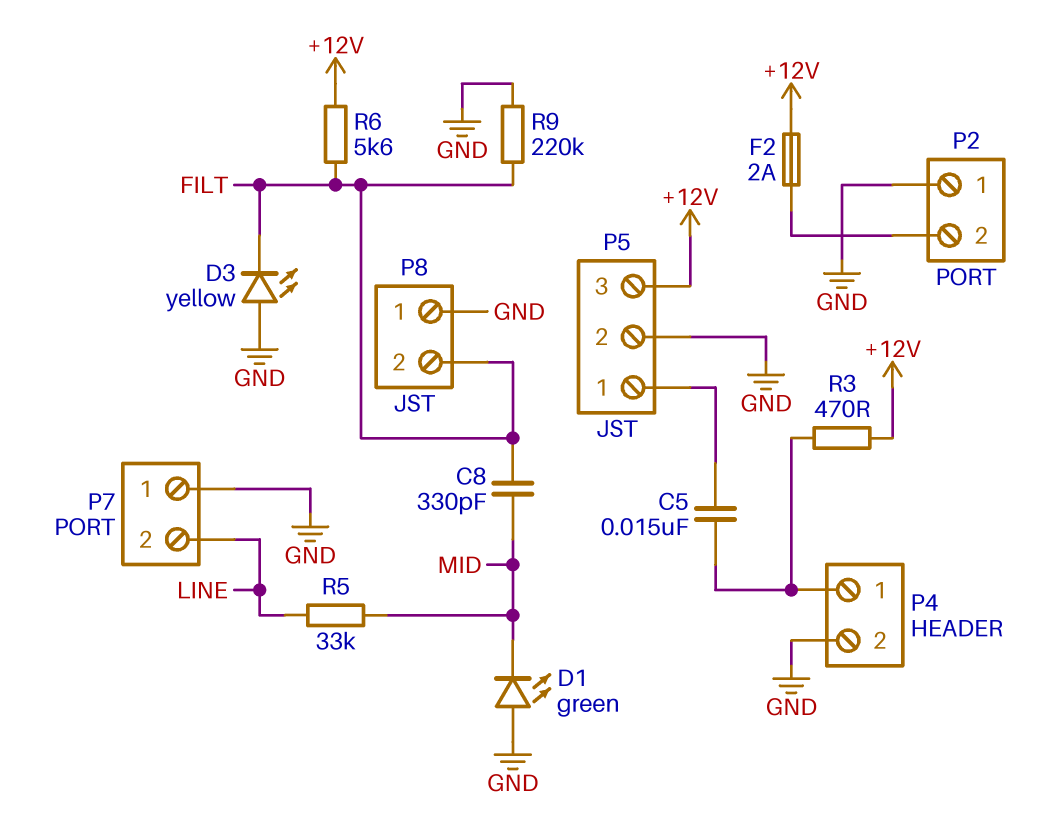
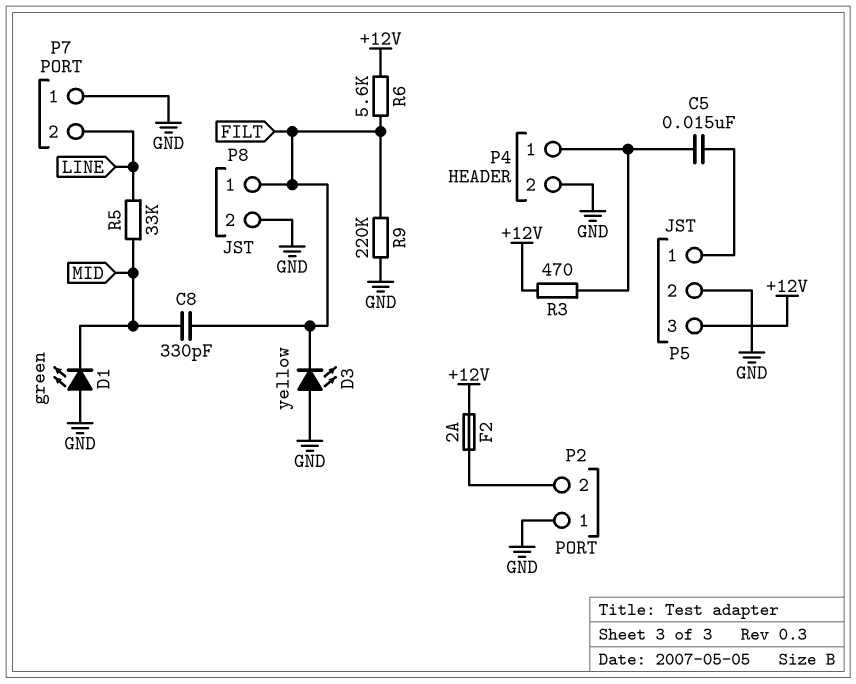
P8 pin 1: GND -> FILT
P8 pin 2: FILT -> GND

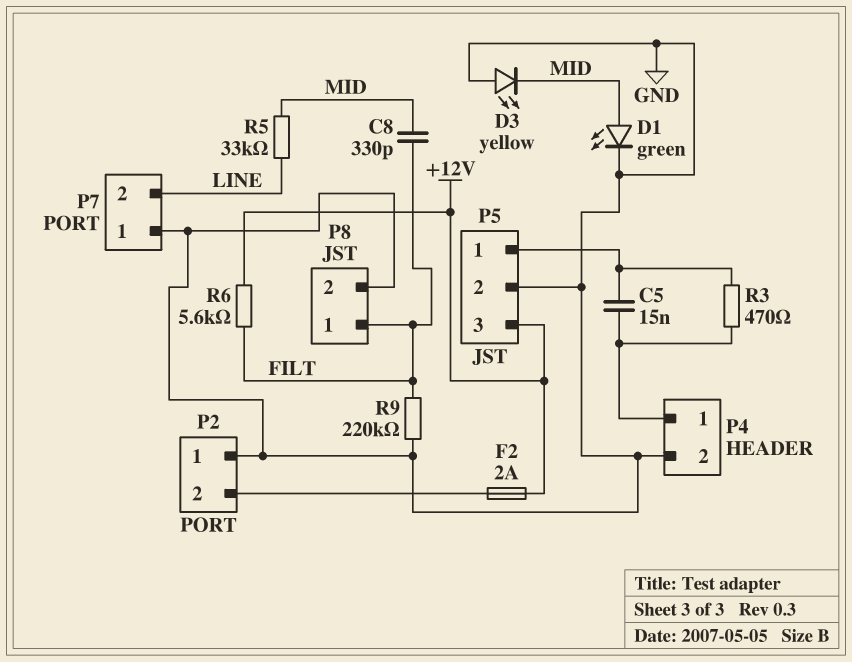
D1: LED green (A GND, K MID) -> LED green (A MID, K GND)
D3: LED yellow (A GND, K FILT) -> LED yellow (A GND, K MID)
R3: 470 (+12V, P4/1) -> 470 (P4/1, P5/1)

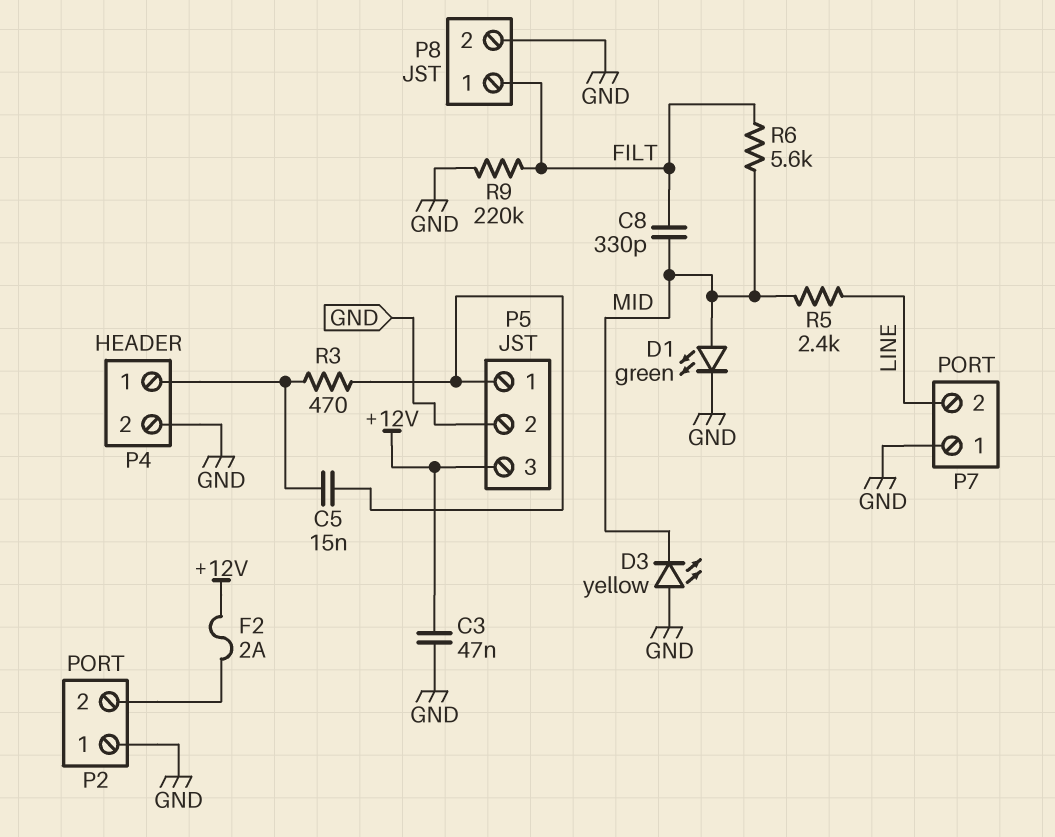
C3: none -> 47nF (+12V, GND)
R5: 33k (LINE, MID) -> 2.4k (LINE, MID)
R6: 5.6k (+12V, FILT) -> 5.6k (FILT, MID)

